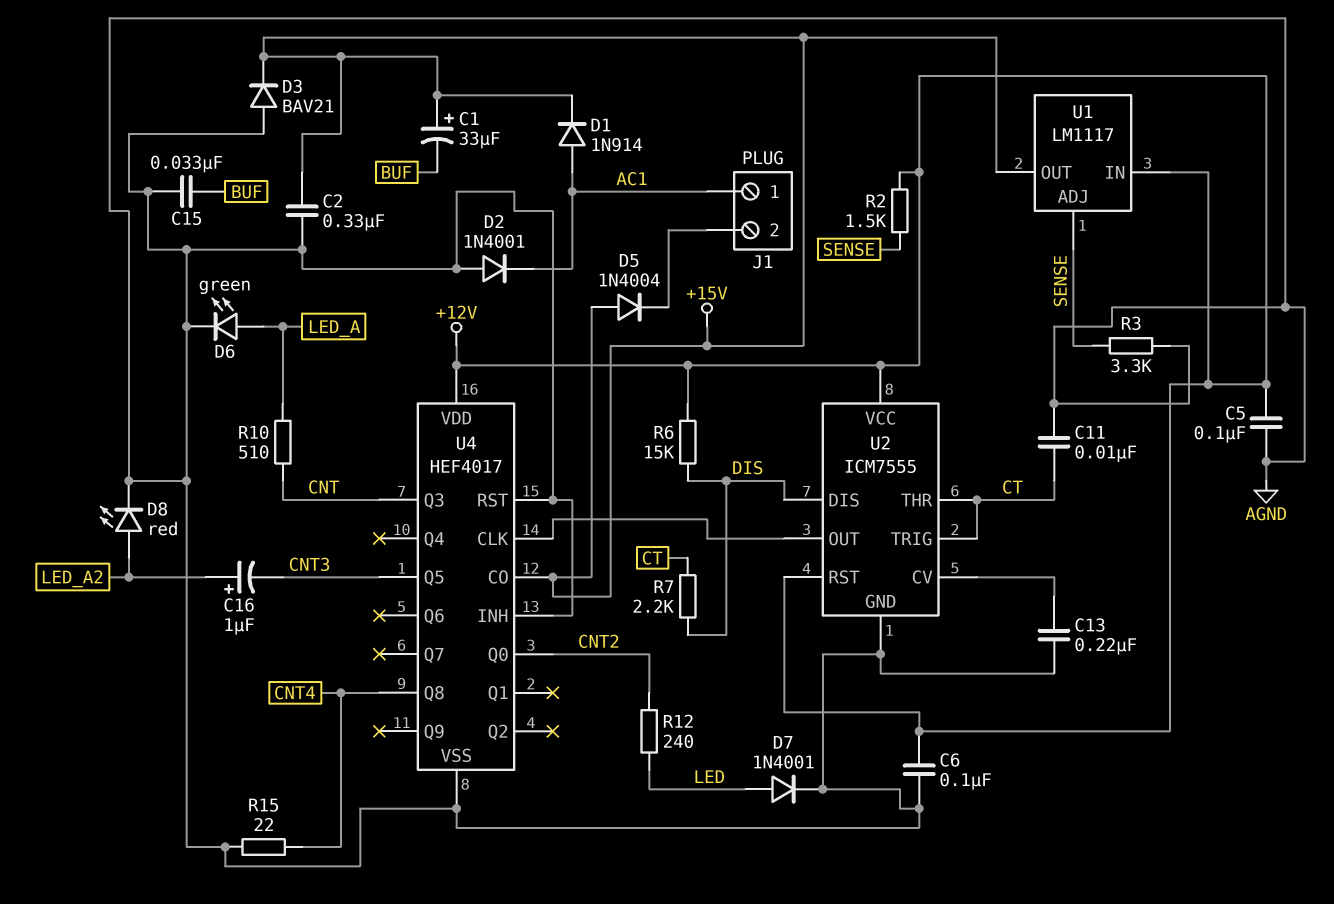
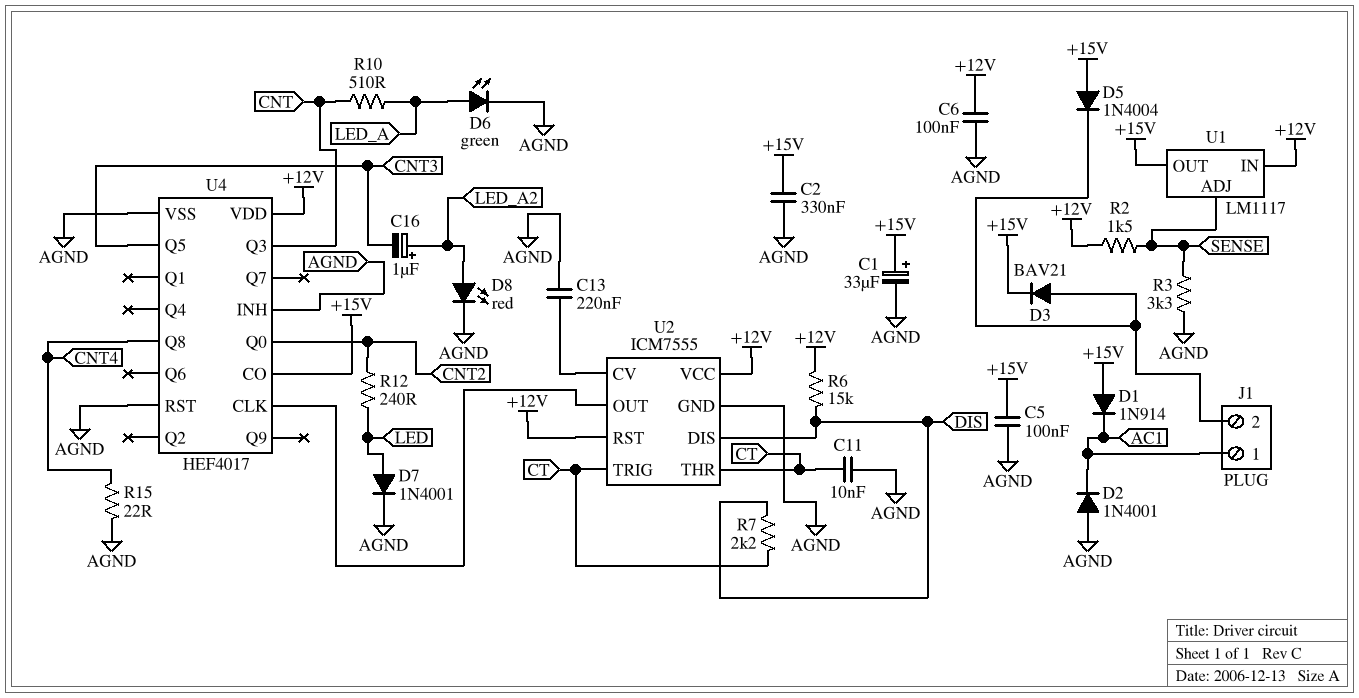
C1: 33uF (plus +15V, minus BUF) -> 33uF (plus +15V, minus AGND)
C5: 100nF (+12V, AGND) -> 100nF (+15V, AGND)
C15: 33nF (AGND, BUF) -> none
D1: diode 1N914 (A AC1, K +15V) -> diode 1N914 (A +15V, K AC1)
D3: diode BAV21 (A AGND, K +15V) -> diode BAV21 (A J1/2, K +15V)

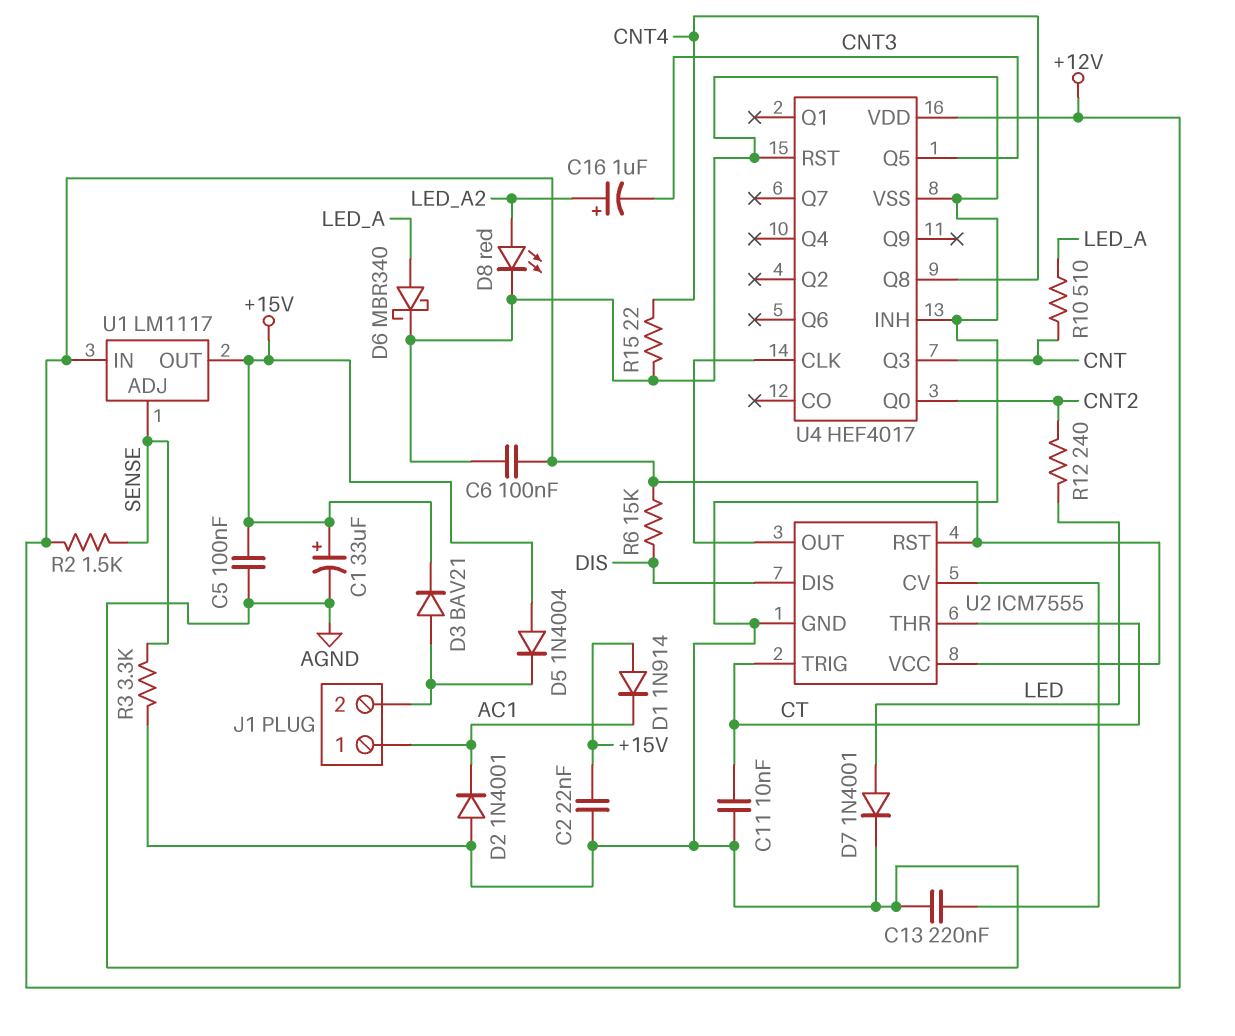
C2: 330nF (+15V, AGND) -> 22nF (+15V, AGND)
D6: LED green (A LED_A, K AGND) -> schottky MBR340 (A LED_A, K AGND)
R7: 2.2k (CT, DIS) -> none
U4 pin CO: +15V -> none

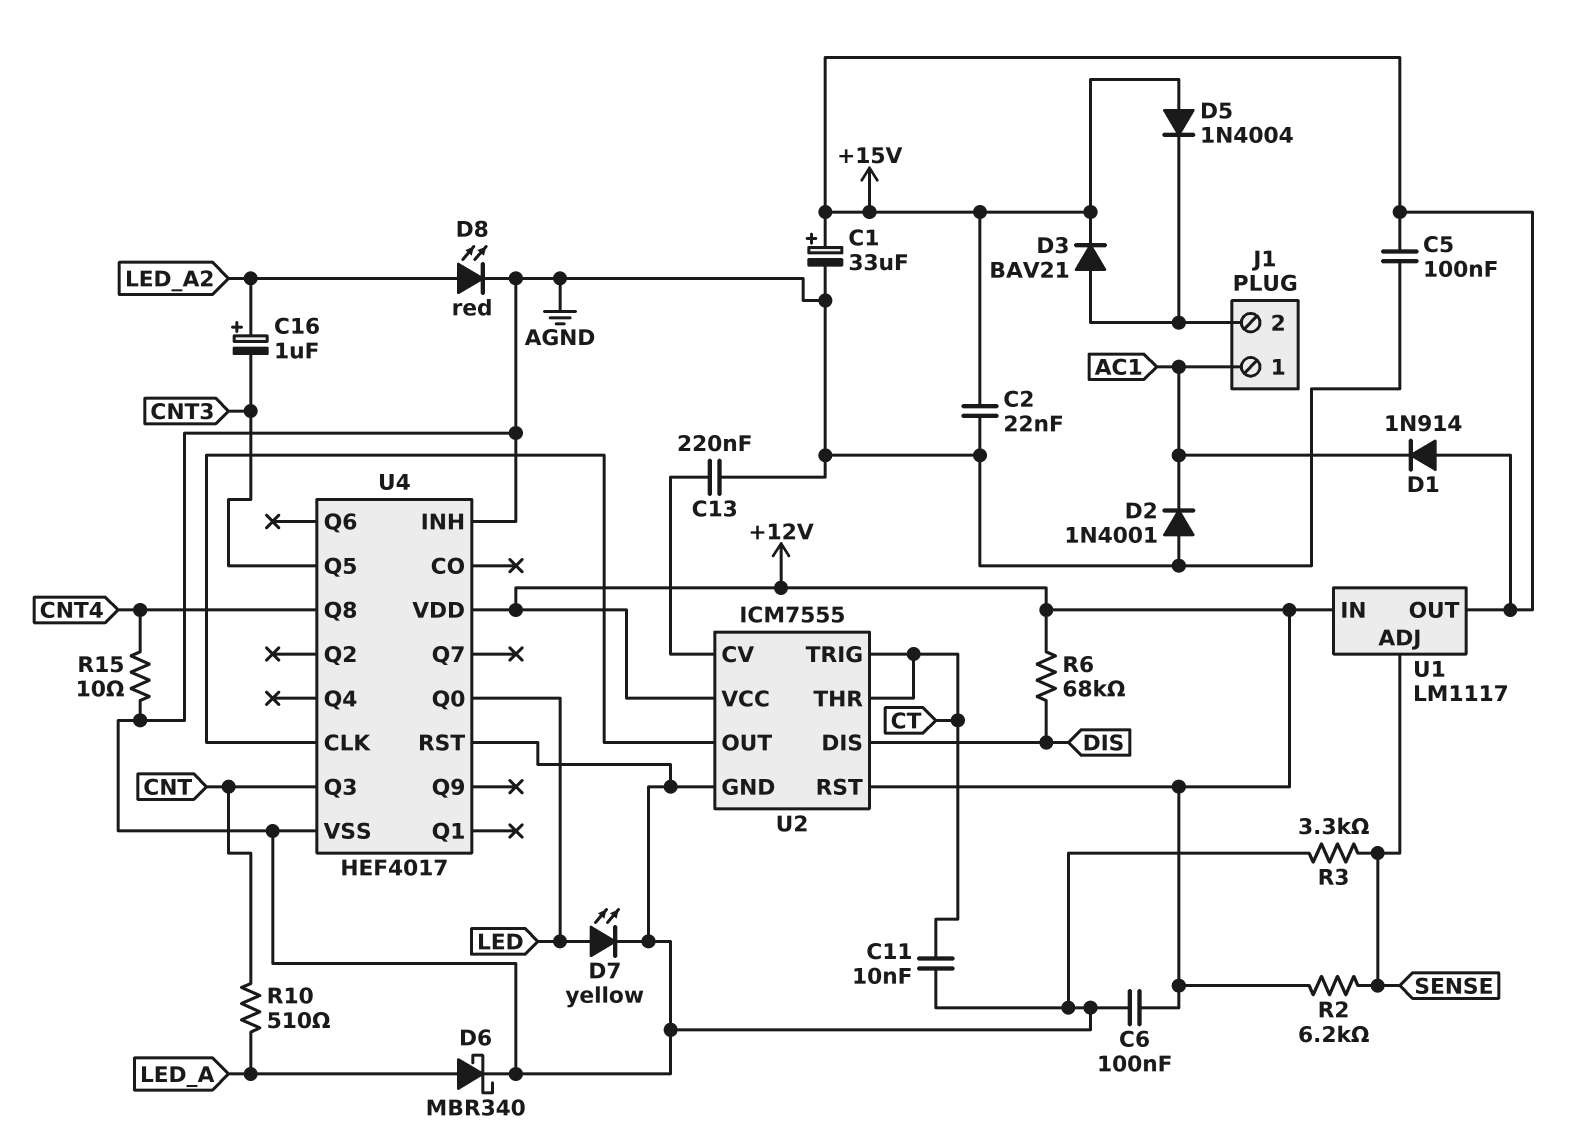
D7: diode 1N4001 (A LED, K AGND) -> LED yellow (A LED, K AGND)
R2: 1.5k (+12V, SENSE) -> 6.2k (+12V, SENSE)
R6: 15k (+12V, DIS) -> 68k (+12V, DIS)
R12: 240 (CNT2, LED) -> none
R15: 22 (AGND, CNT4) -> 10 (AGND, CNT4)
U4 pin Q0: CNT2 -> LED

